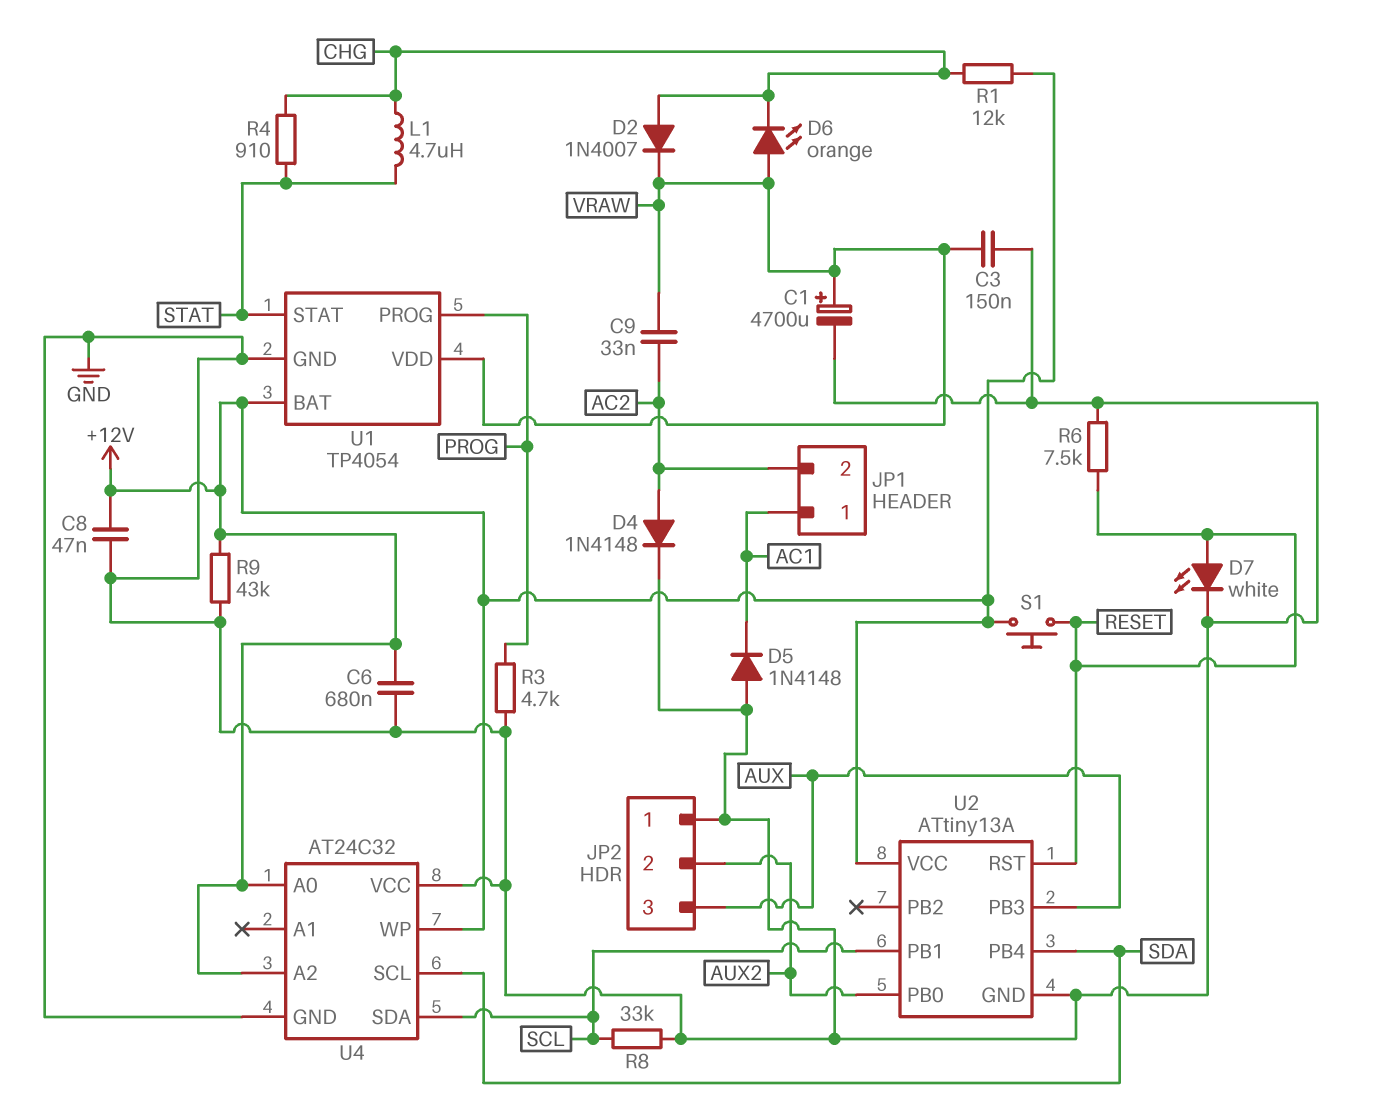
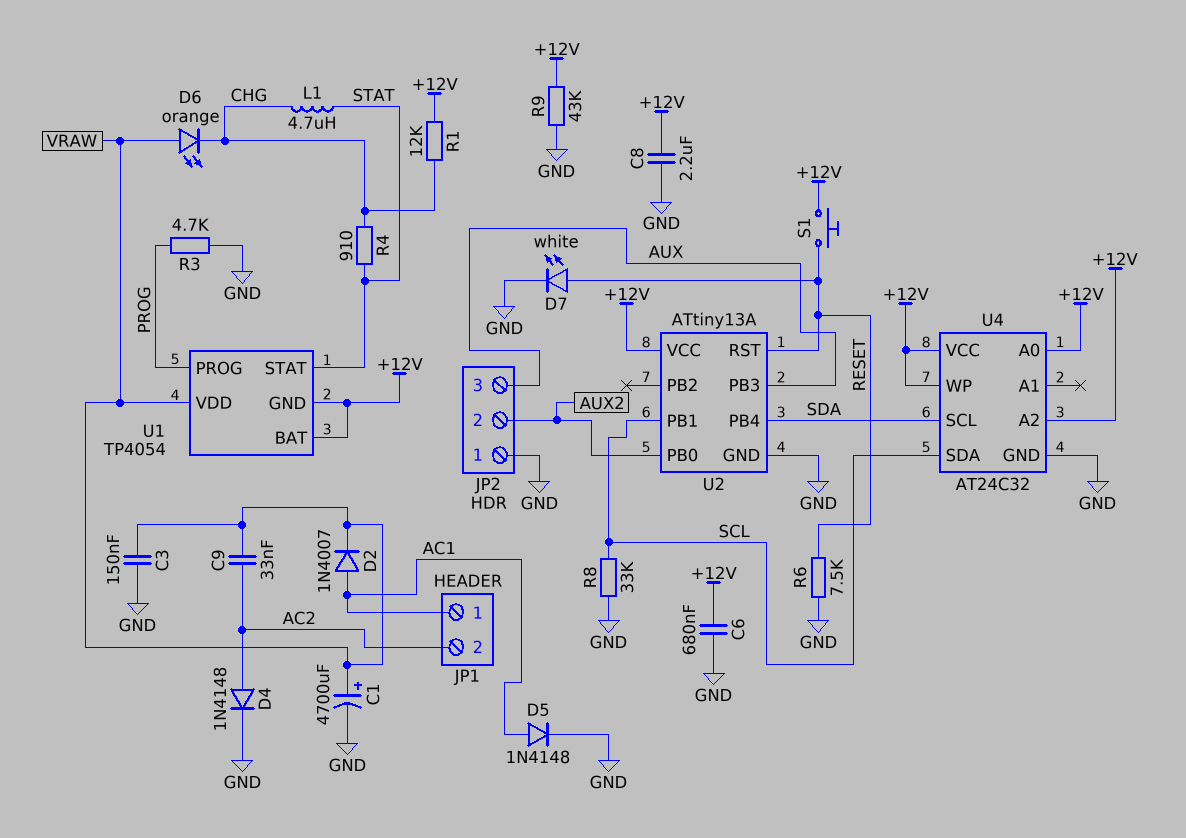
C8: 47nF (+12V, GND) -> 2.2uF (+12V, GND)
D2: diode 1N4007 (A CHG, K VRAW) -> diode 1N4007 (A AC1, K VRAW)
D5: diode 1N4148 (A GND, K AC1) -> diode 1N4148 (A AC1, K GND)
U1 pin GND: GND -> +12V
U4 pin VCC: GND -> +12V

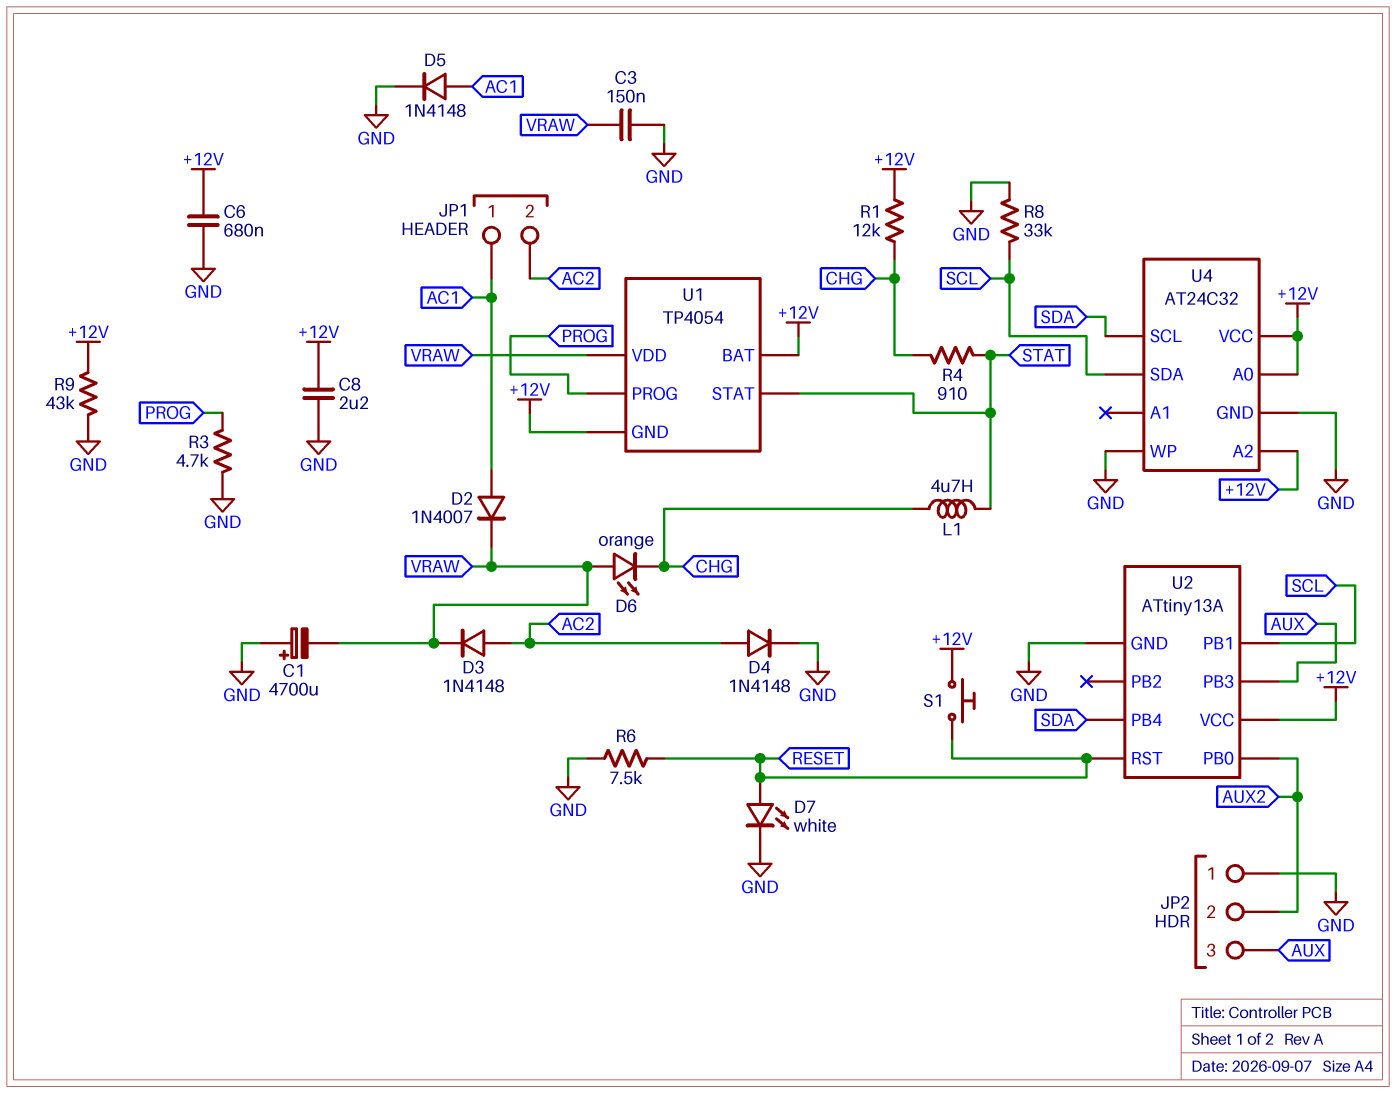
C1: 4700uF (plus VRAW, minus GND) -> 4700uF (plus GND, minus VRAW)
C9: 33nF (AC2, VRAW) -> none
D3: none -> diode 1N4148 (A AC2, K VRAW)
U4 pin WP: +12V -> GND

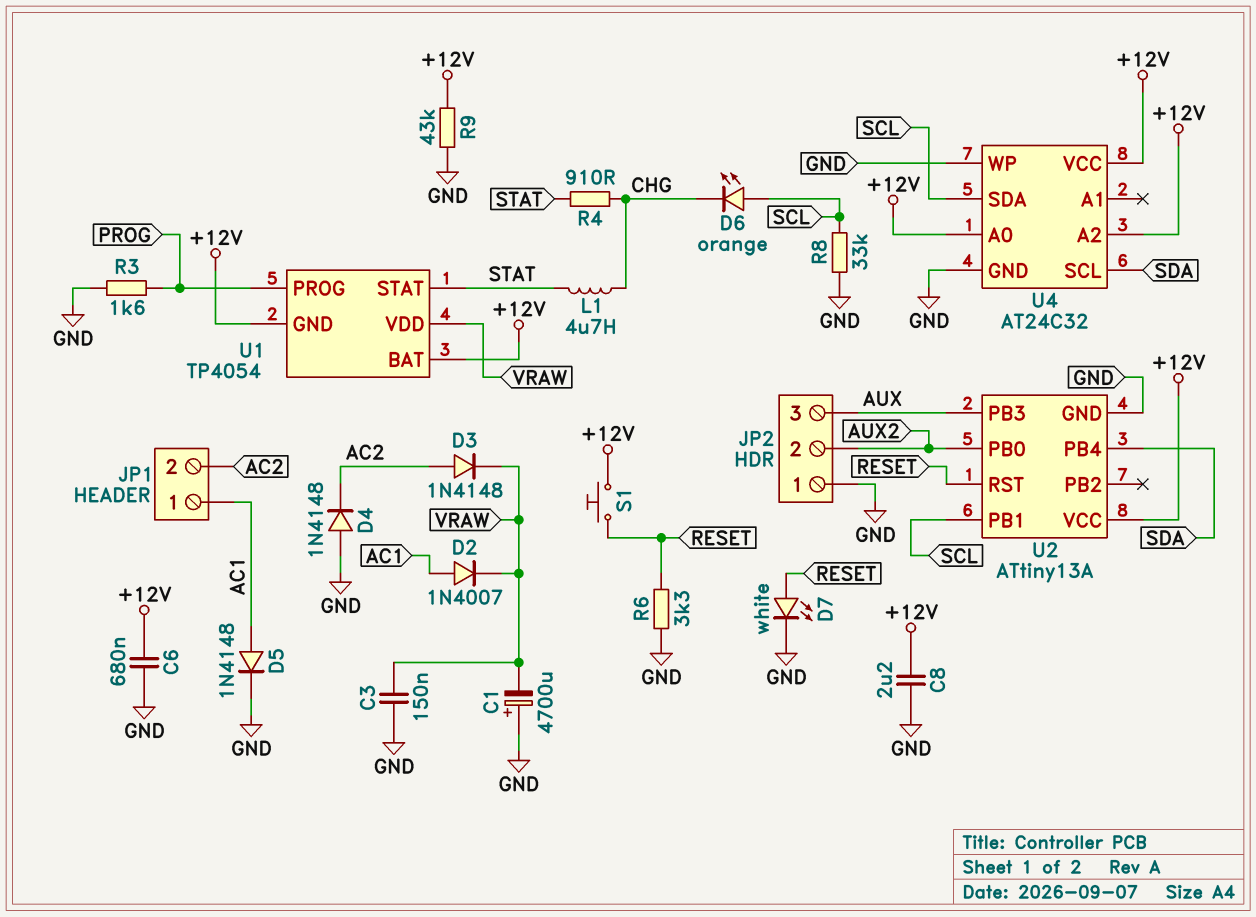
D4: diode 1N4148 (A AC2, K GND) -> diode 1N4148 (A GND, K AC2)
D6: LED orange (A VRAW, K CHG) -> LED orange (A SCL, K CHG)
R1: 12k (+12V, CHG) -> none
R3: 4.7k (GND, PROG) -> 1.6k (GND, PROG)
R6: 7.5k (GND, RESET) -> 3.3k (GND, RESET)

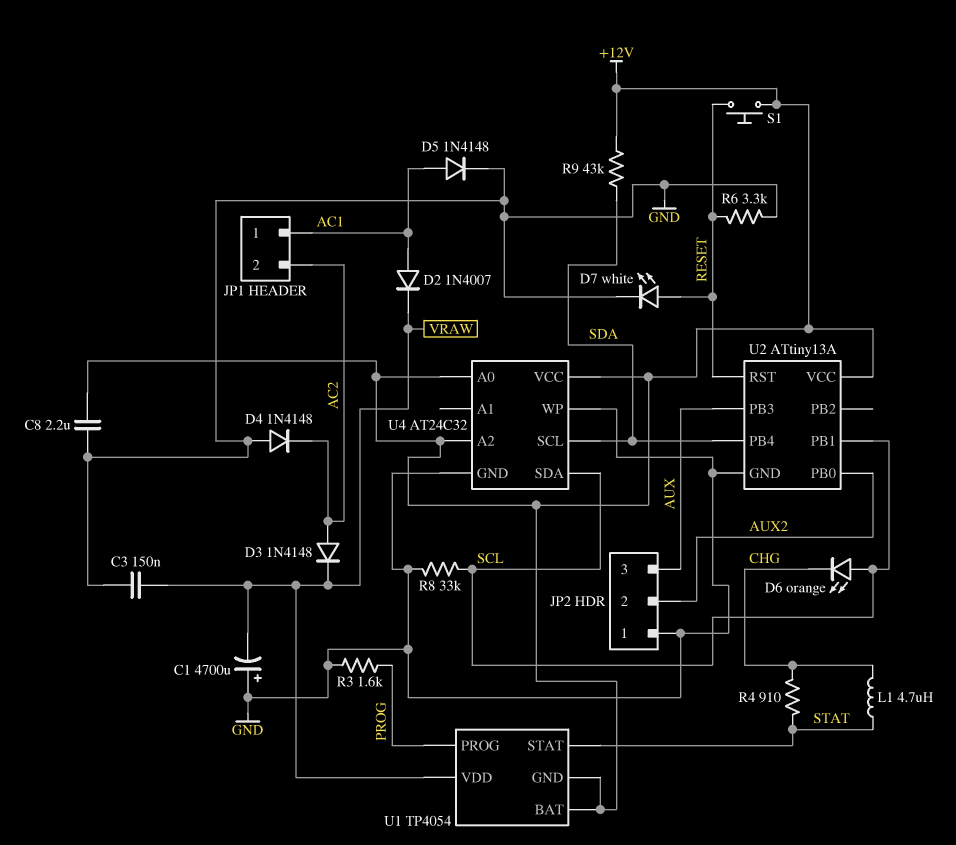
C6: 680nF (+12V, GND) -> none
R9: 43k (+12V, GND) -> 43k (+12V, SDA)

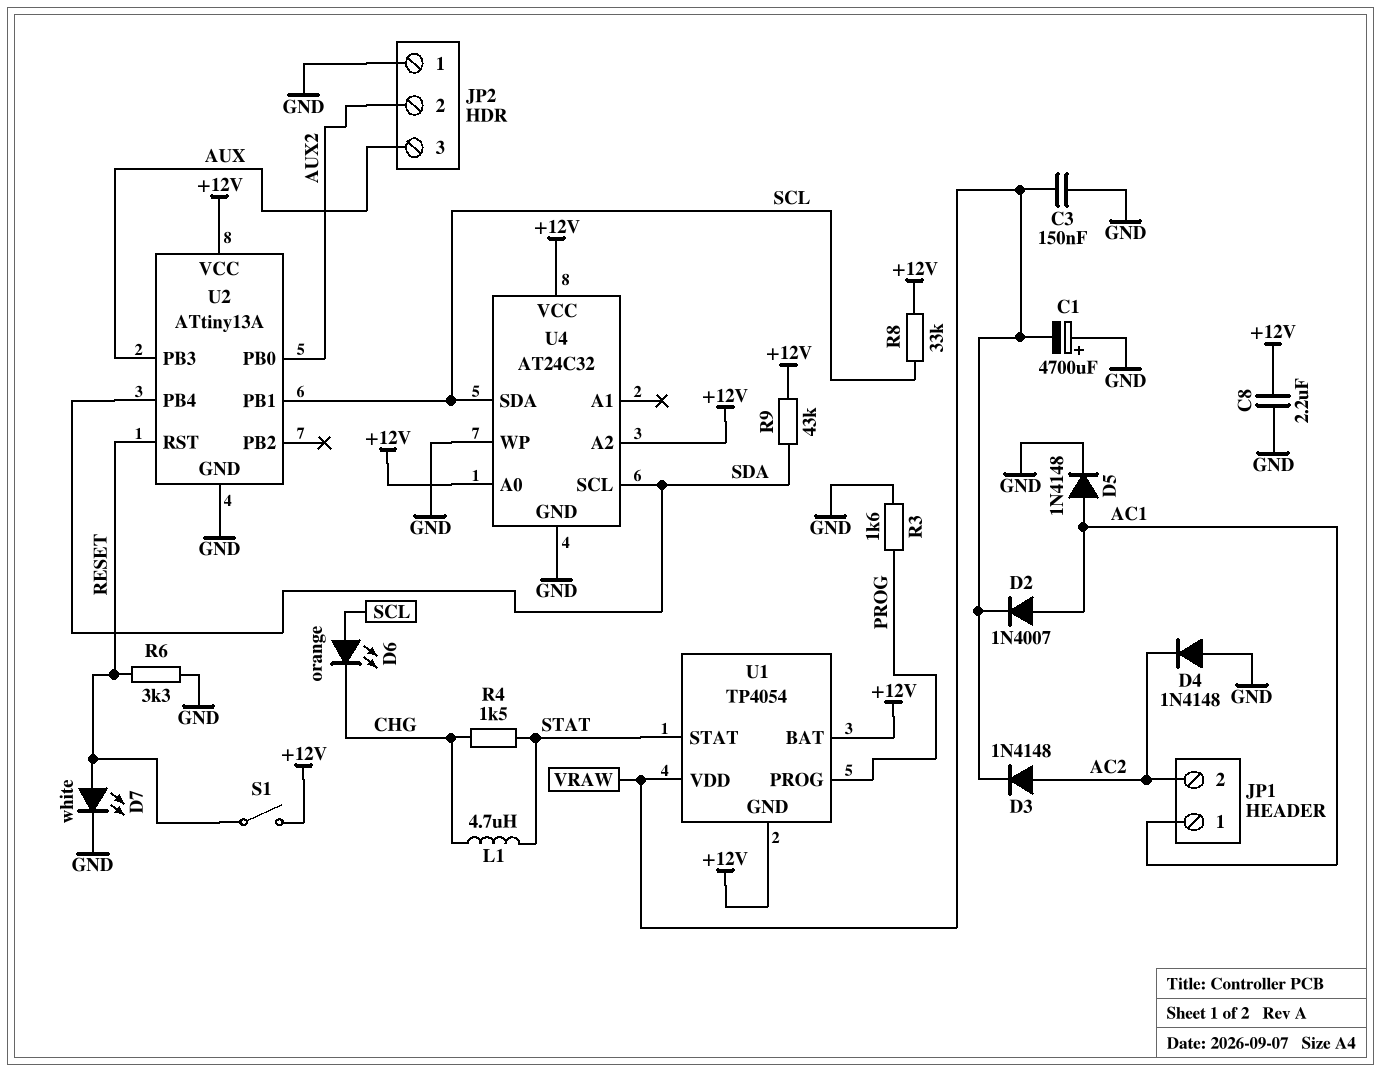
R4: 910 (CHG, STAT) -> 1.5k (CHG, STAT)
R8: 33k (GND, SCL) -> 33k (+12V, SCL)
S1: button (+12V, RESET) -> switch (+12V, RESET)

